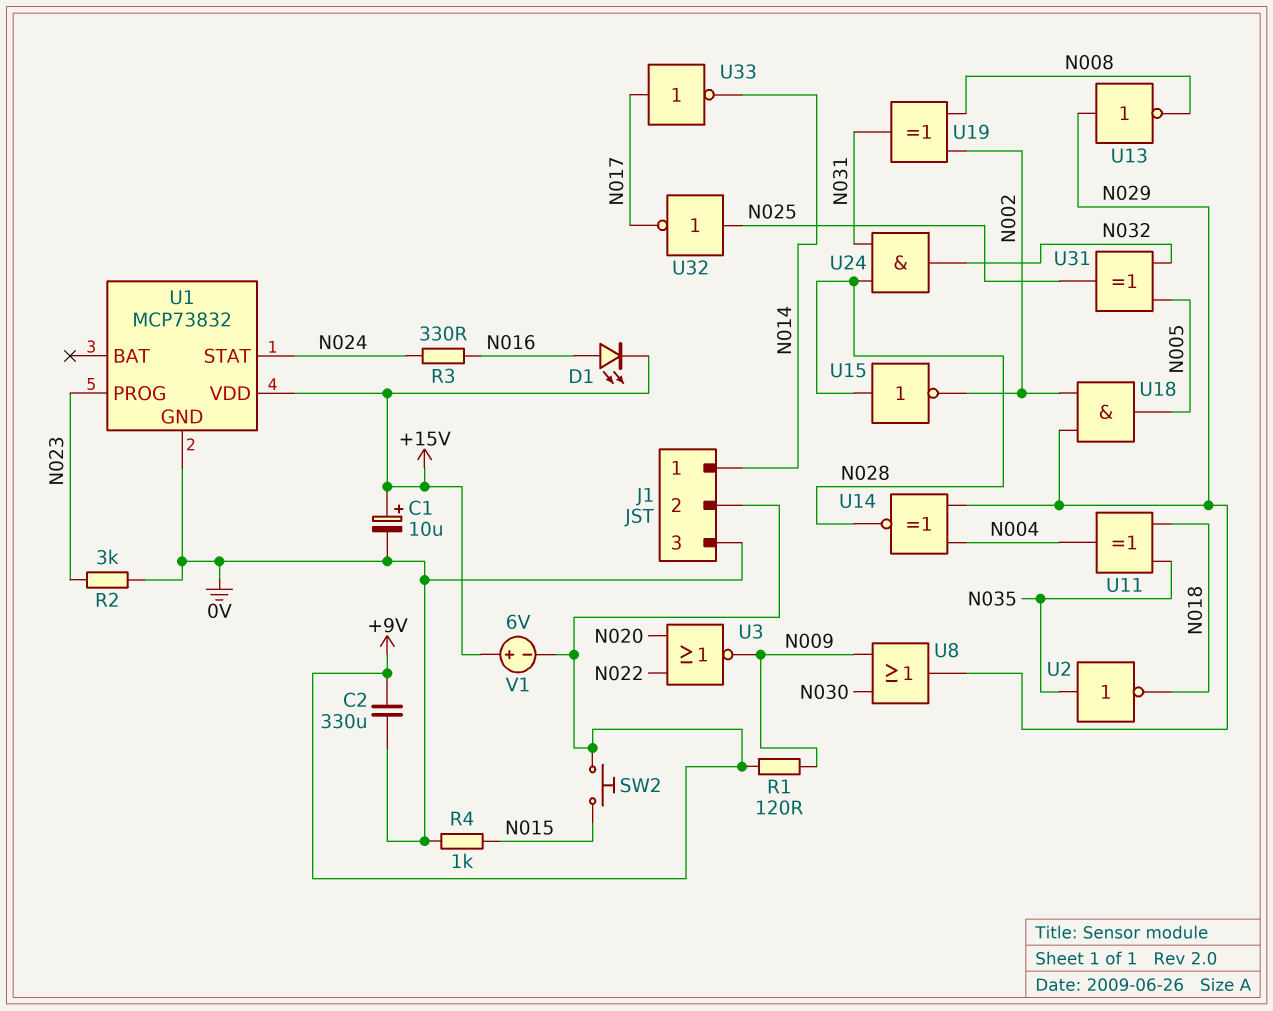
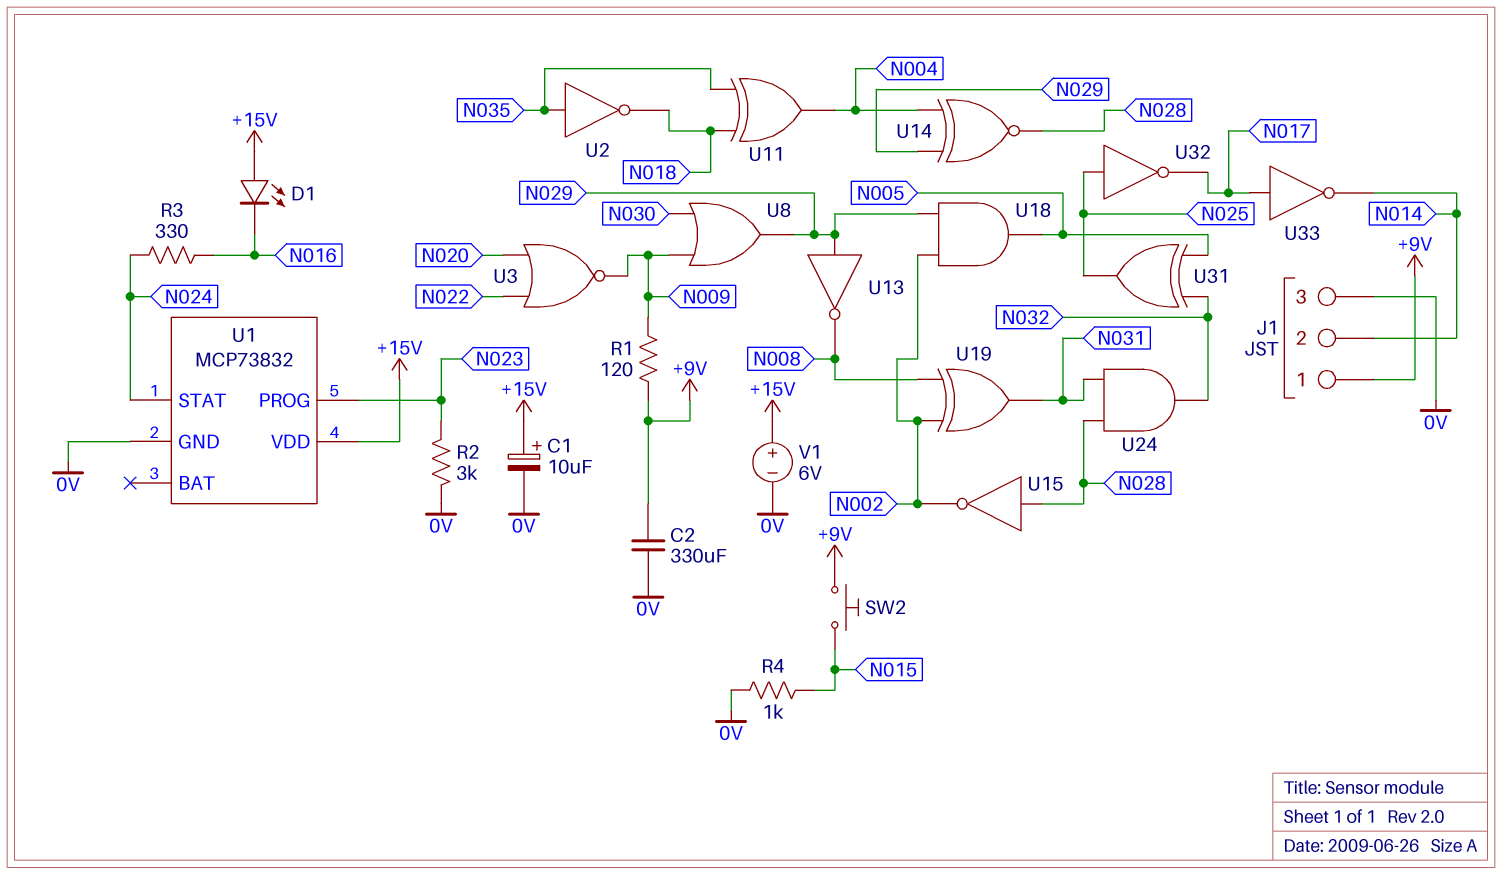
D1: LED (A N016, K +15V) -> LED (A +15V, K N016)
J1 pin 1: N014 -> +9V
J1 pin 2: +9V -> N014
V1: 6V (plus +15V, minus +9V) -> 6V (plus +15V, minus 0V)

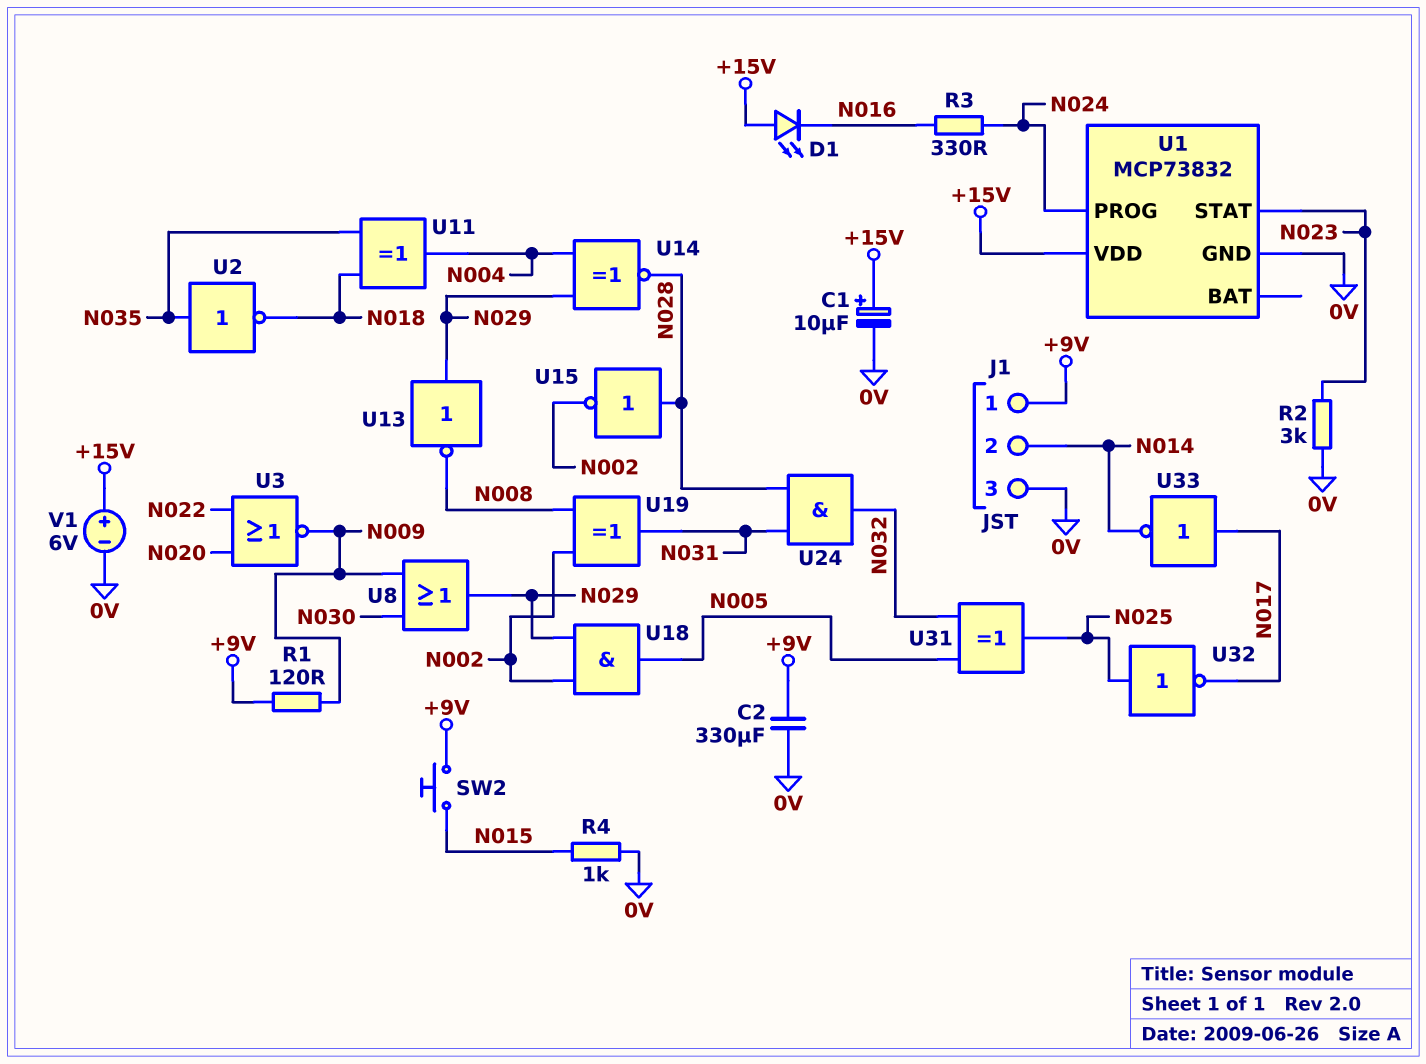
U1 pin PROG: N023 -> N024
U1 pin STAT: N024 -> N023

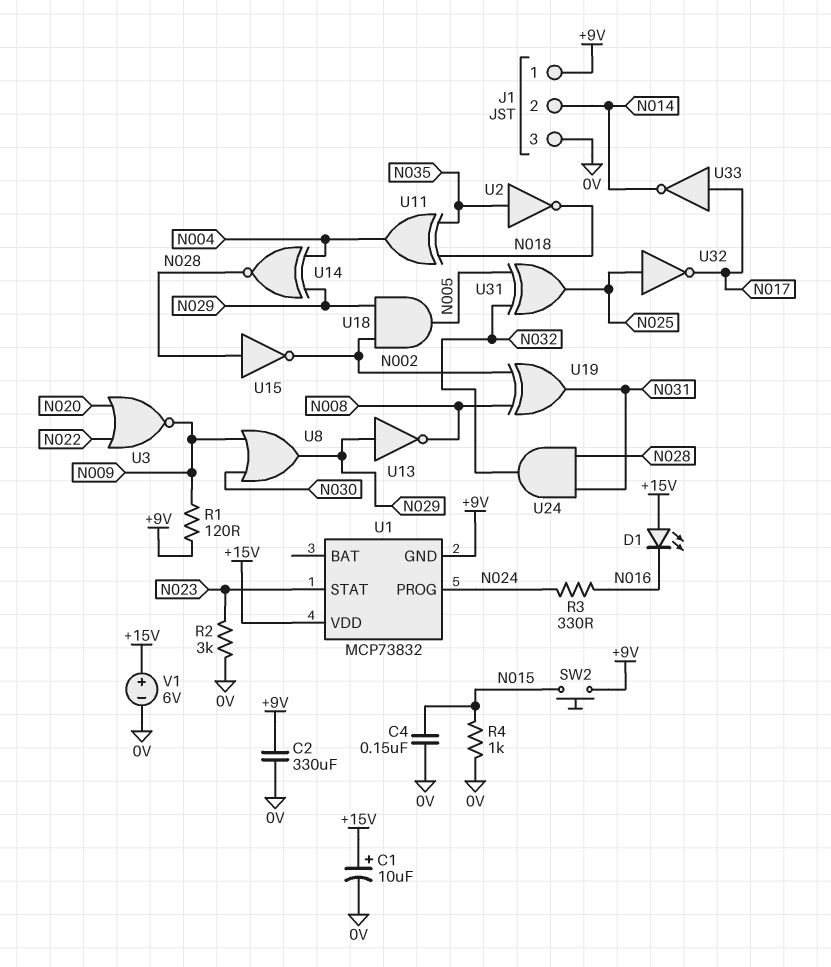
C4: none -> 150nF (0V, N015)
U1 pin GND: 0V -> +9V

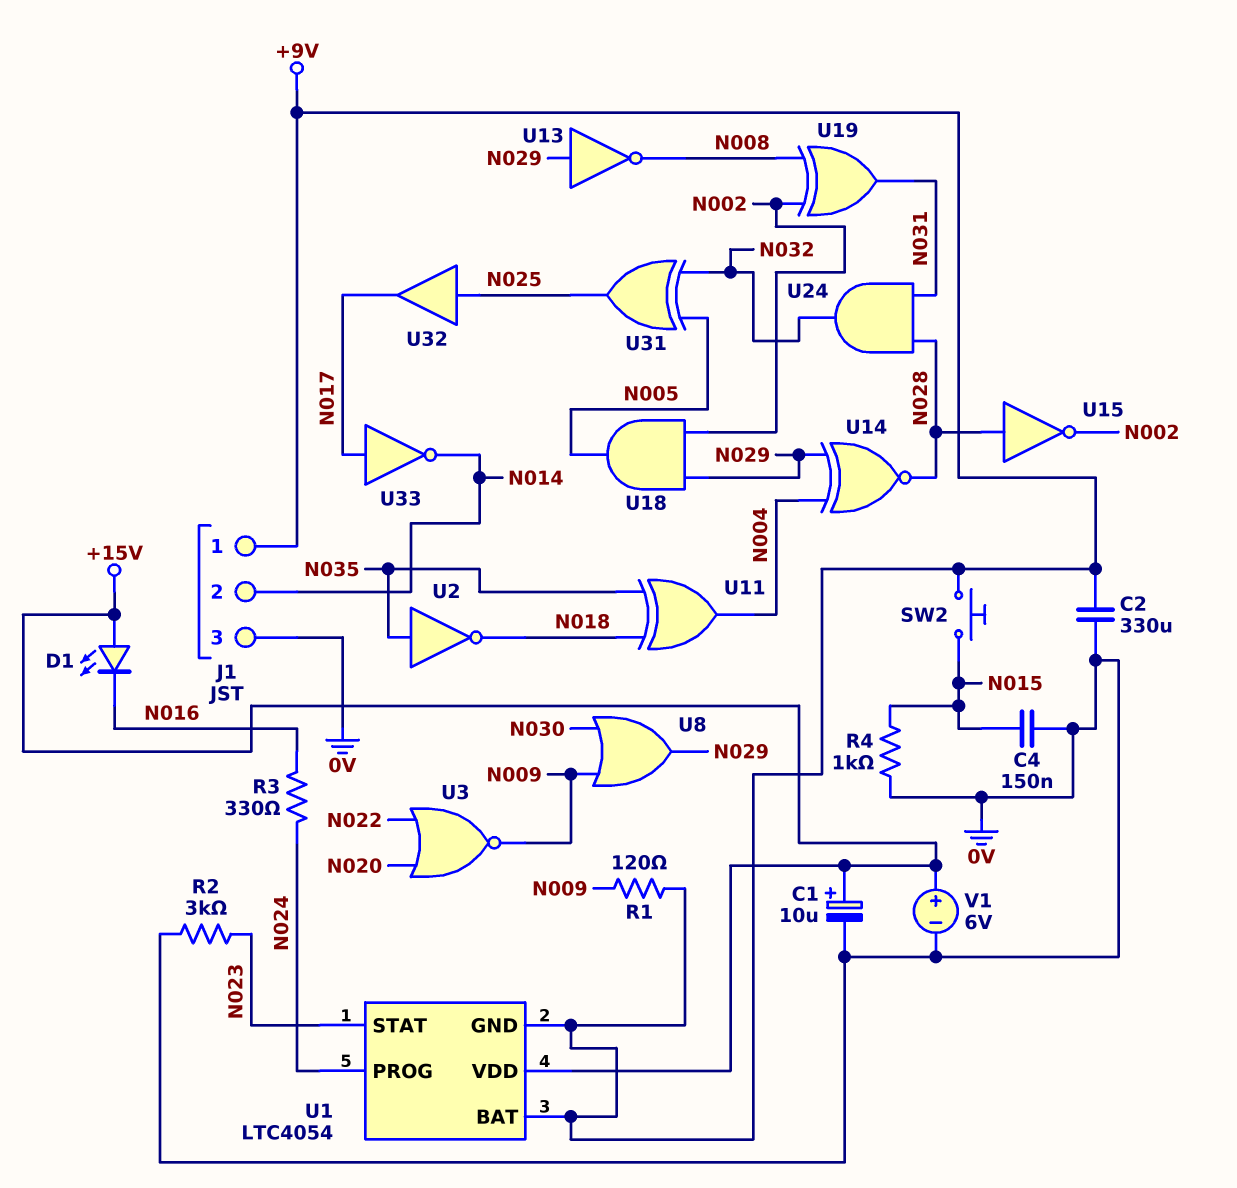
U1: MCP73832 -> LTC4054
U1 pin BAT: none -> +9V
U32: NOT (in N025, out N017) -> buffer (in N025, out N017)

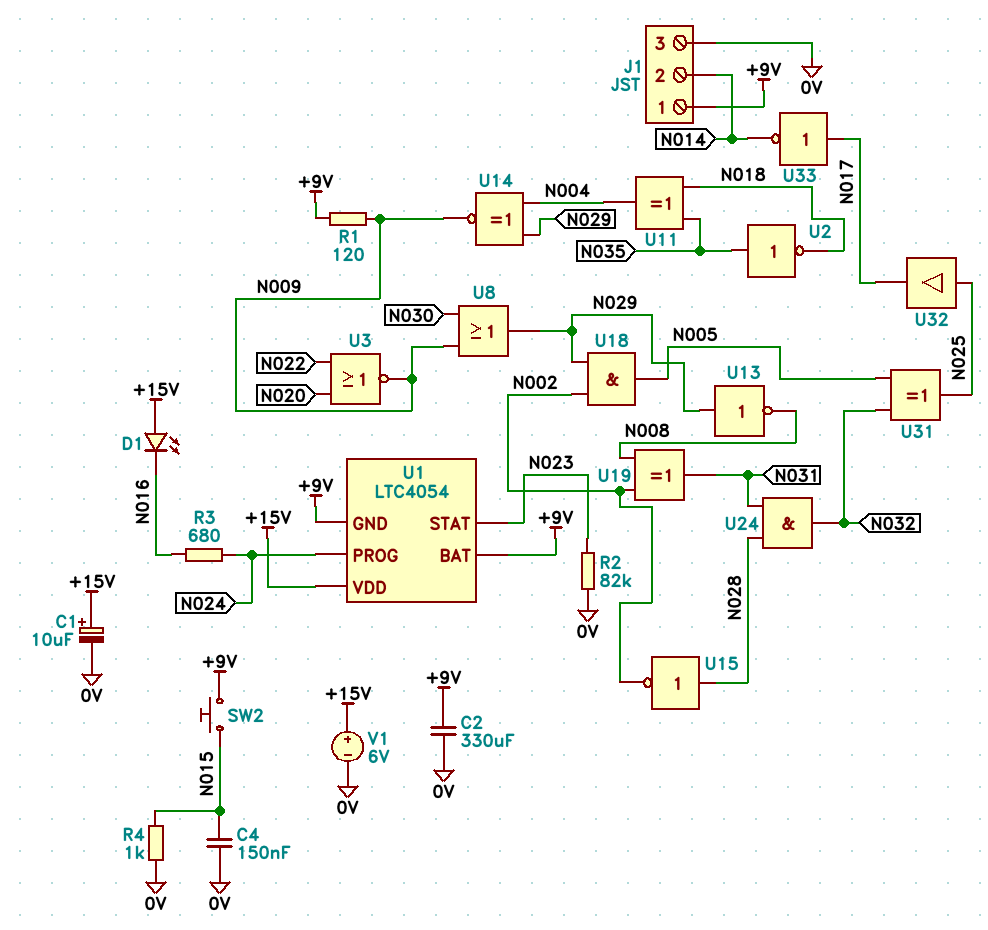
R2: 3k (0V, N023) -> 82k (0V, N023)
R3: 330 (N016, N024) -> 680 (N016, N024)
U14: XNOR (in N004, in N029, out N028) -> XNOR (in N004, in N029, out N009)

